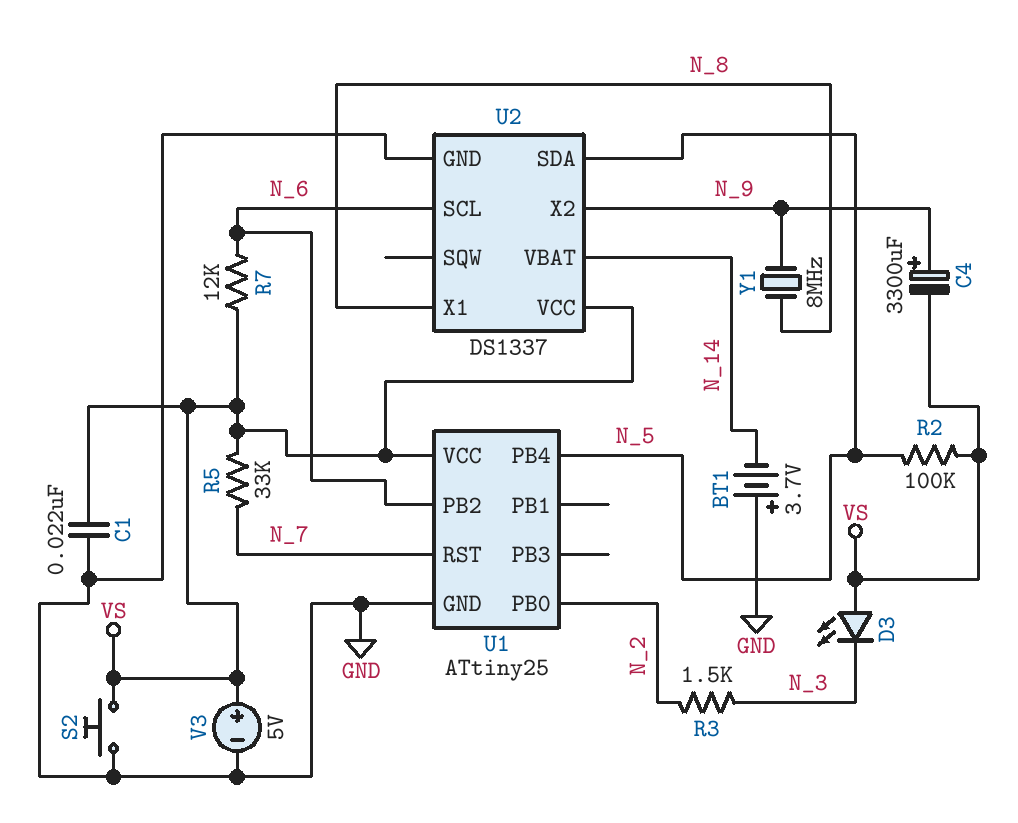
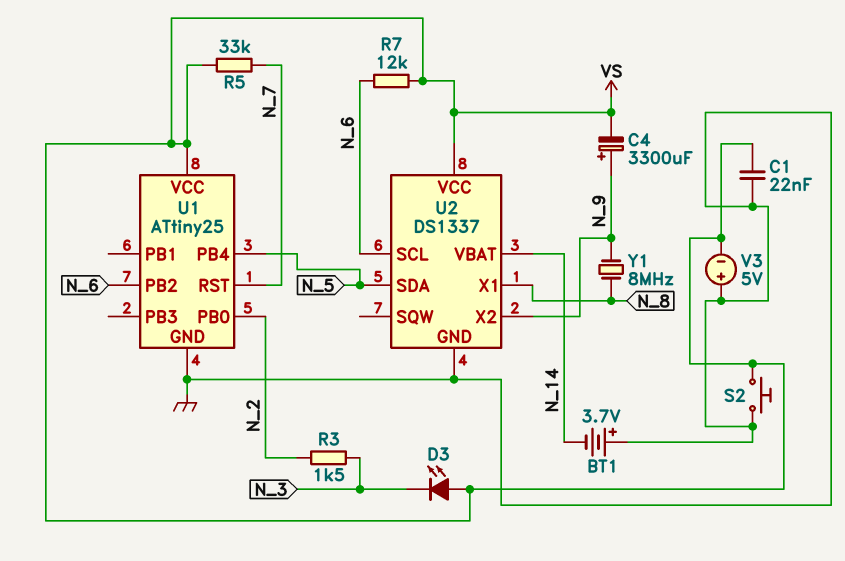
R2: 100k (N_5, VS) -> none
V3: 5V (plus VS, minus GND) -> 5V (plus GND, minus VS)

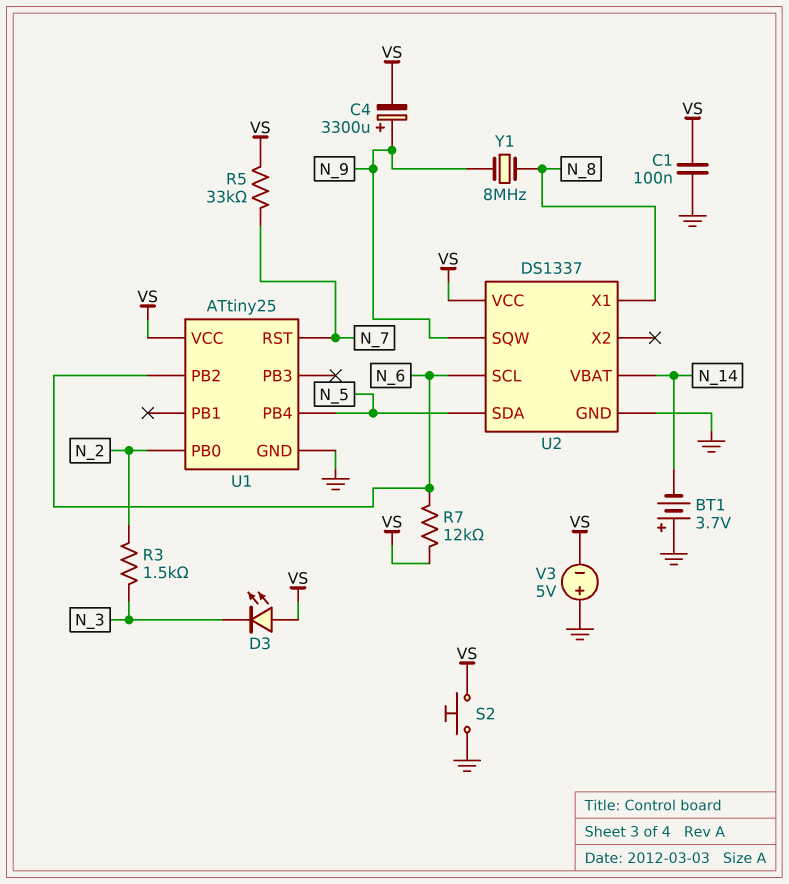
C1: 22nF (GND, VS) -> 100nF (GND, VS)
U2 pin SQW: none -> N_9
U2 pin X2: N_9 -> none

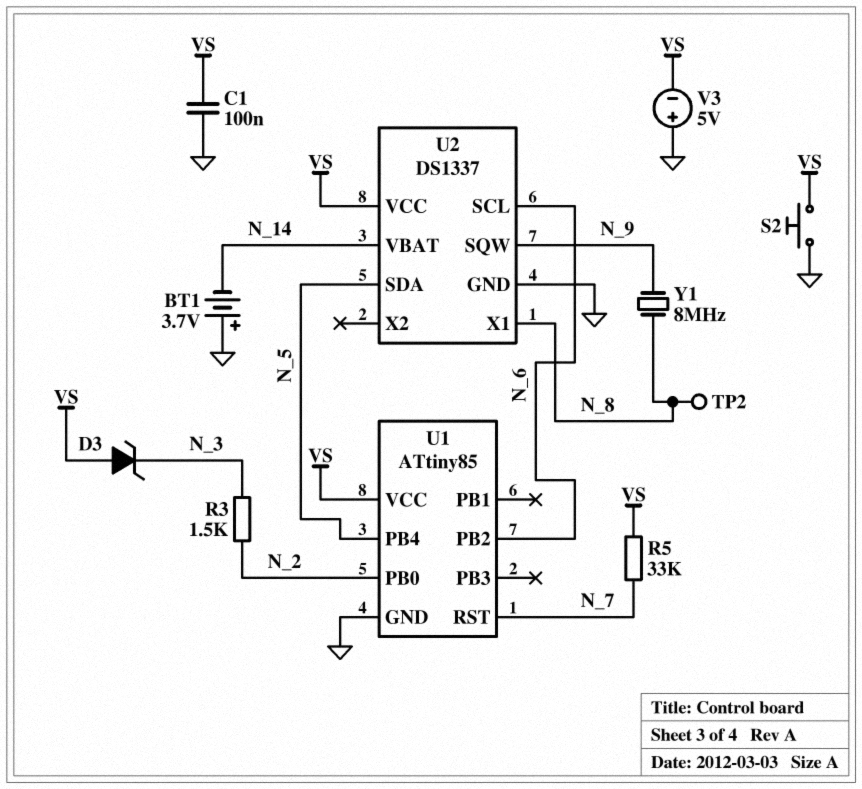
C4: 3300uF (plus N_9, minus VS) -> none
D3: LED (A VS, K N_3) -> zener (A VS, K N_3)
R7: 12k (N_6, VS) -> none
TP2: none -> test point (N_8)
U1: ATtiny25 -> ATtiny85

